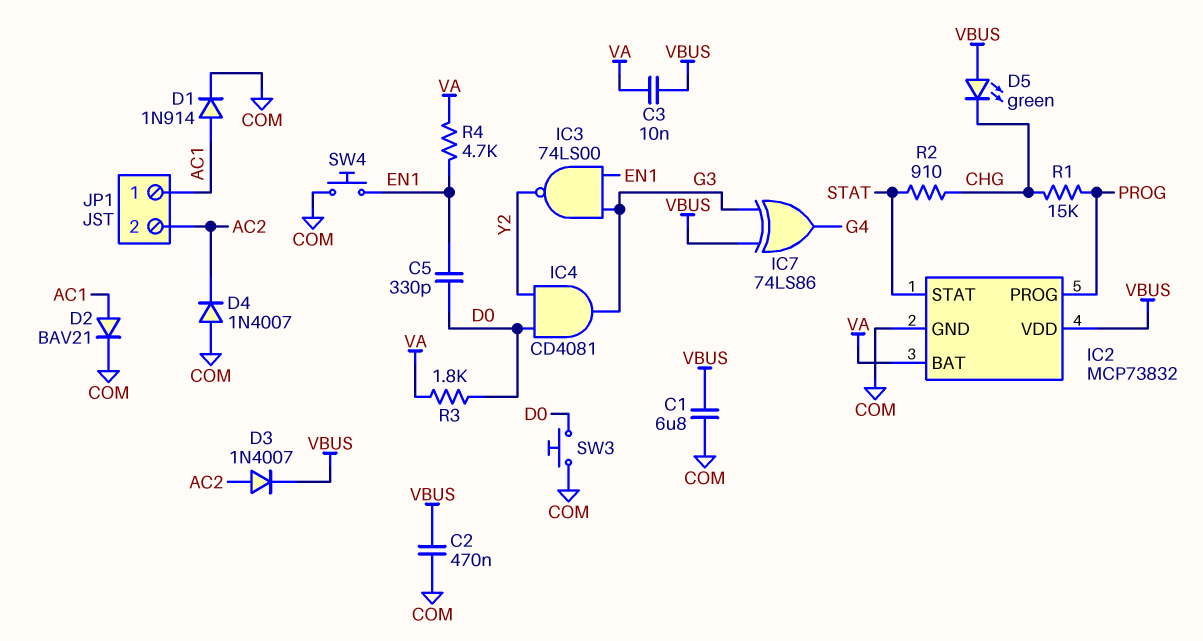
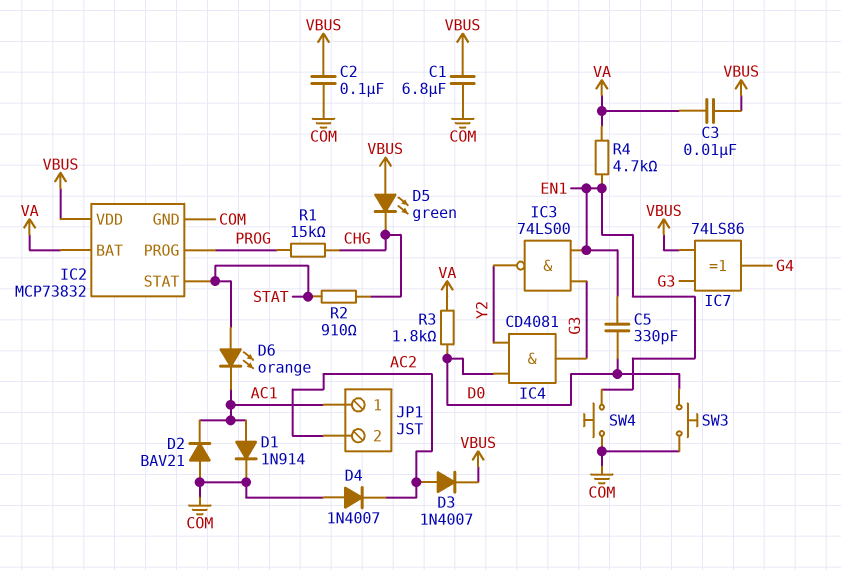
C2: 470nF (COM, VBUS) -> 100nF (COM, VBUS)
D2: diode BAV21 (A AC1, K COM) -> diode BAV21 (A COM, K AC1)
D6: none -> LED orange (A STAT, K AC1)

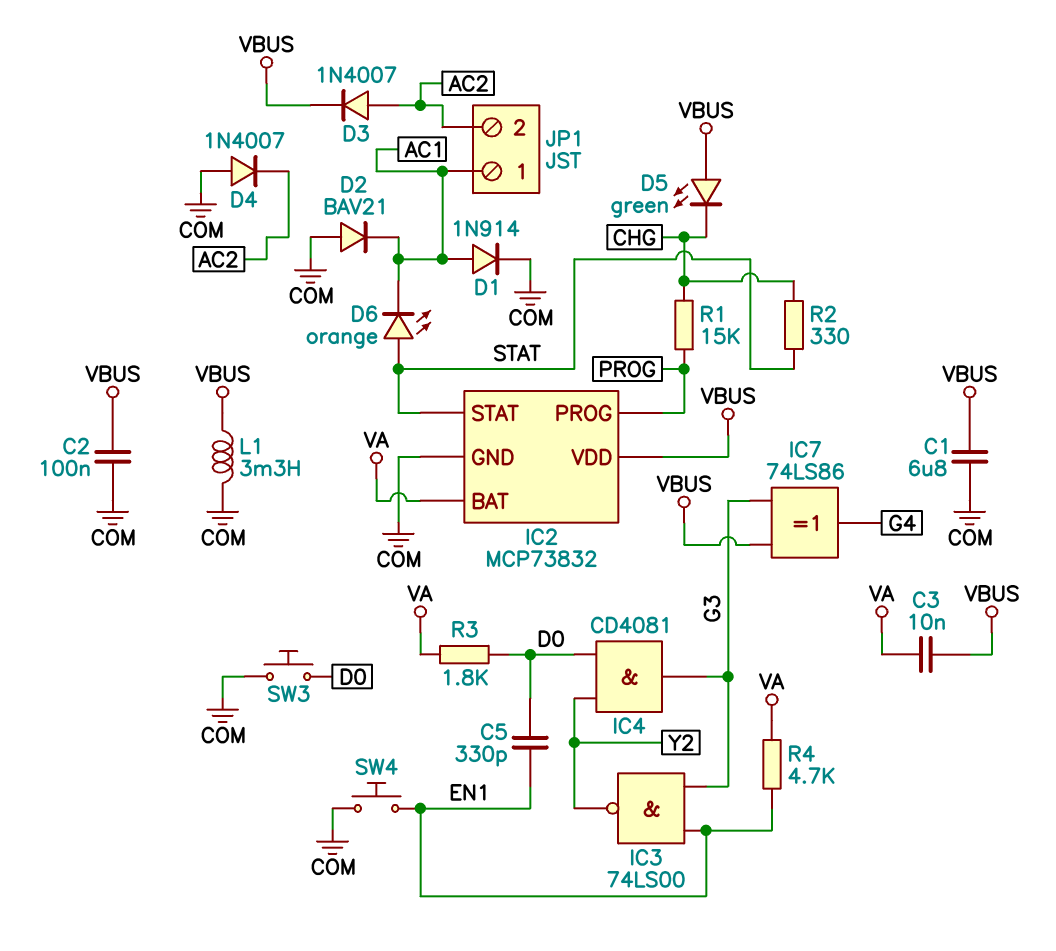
L1: none -> 3.3mH (COM, VBUS)
R2: 910 (CHG, STAT) -> 330 (CHG, STAT)

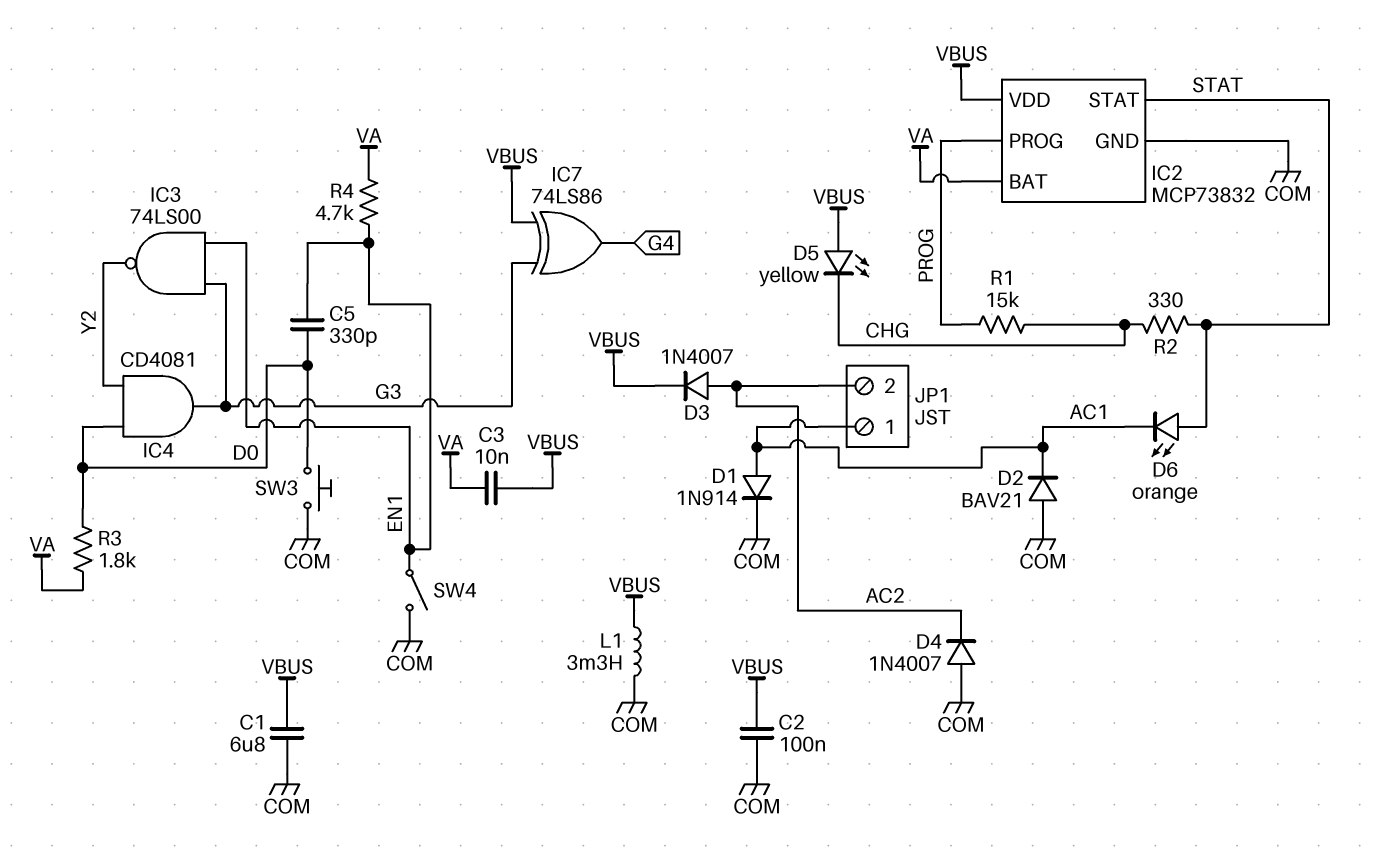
D5: LED green (A VBUS, K CHG) -> LED yellow (A VBUS, K CHG)
SW4: button (COM, EN1) -> switch (COM, EN1)

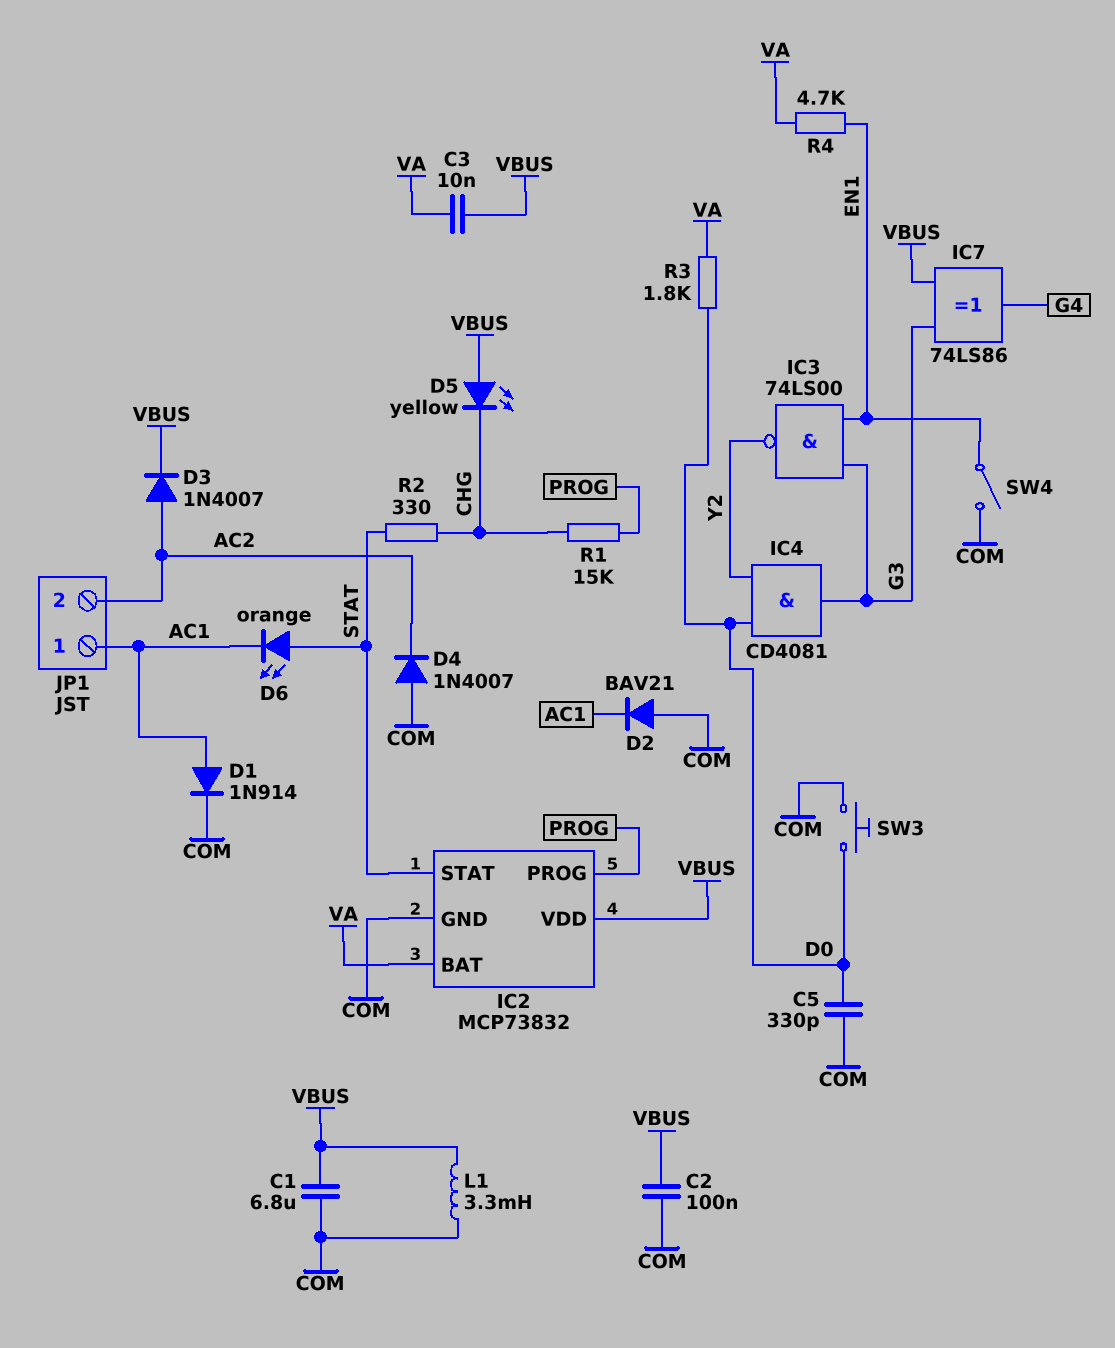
C5: 330pF (D0, EN1) -> 330pF (COM, D0)

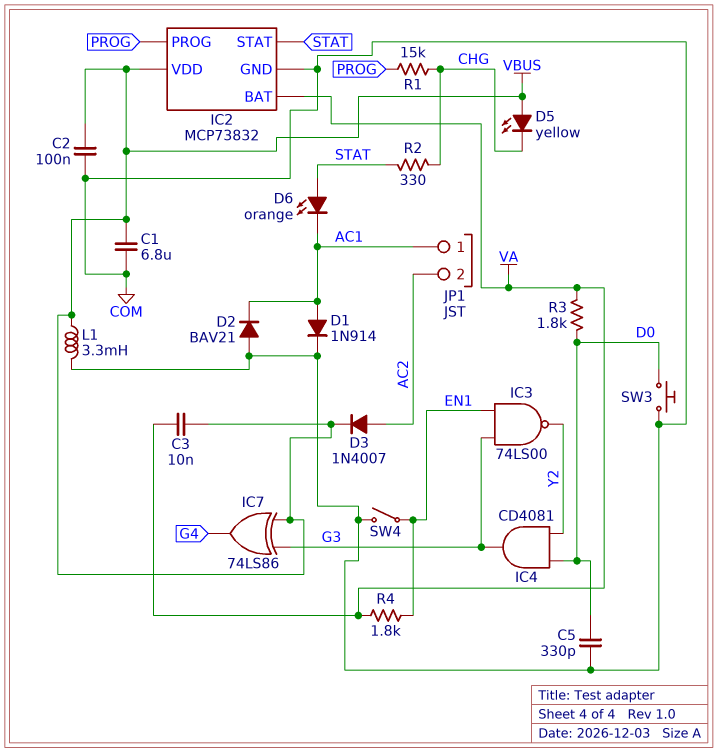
D4: diode 1N4007 (A COM, K AC2) -> none
R4: 4.7k (EN1, VA) -> 1.8k (EN1, VA)

